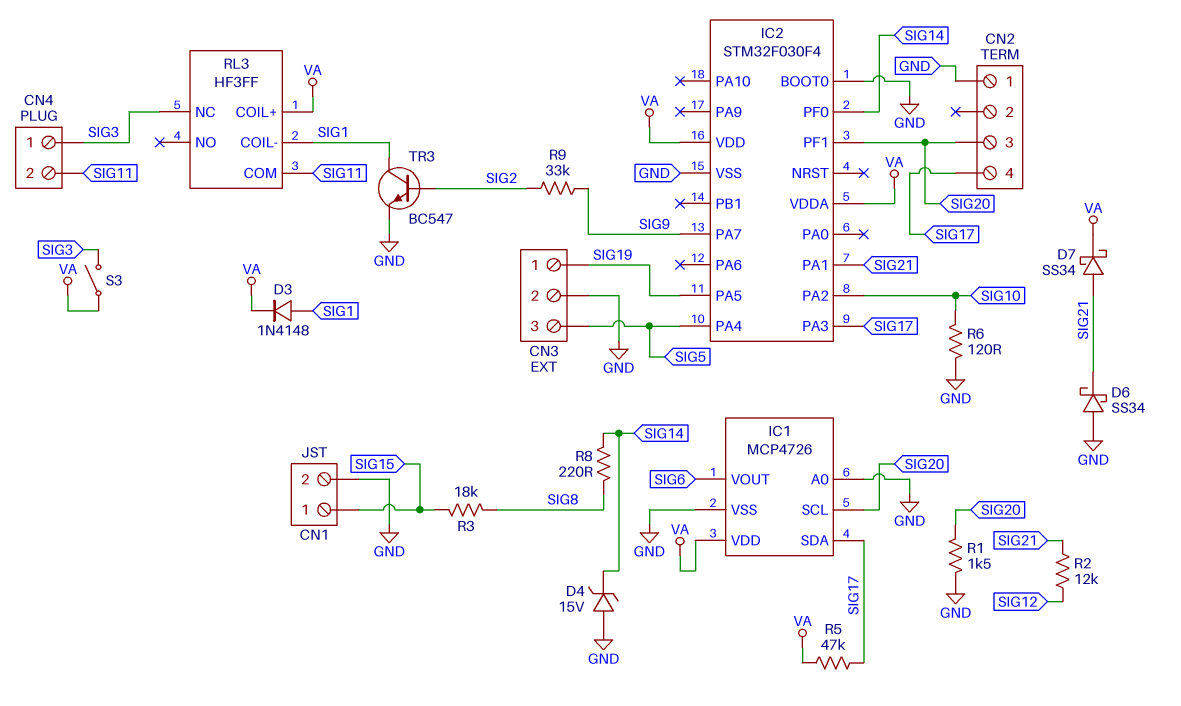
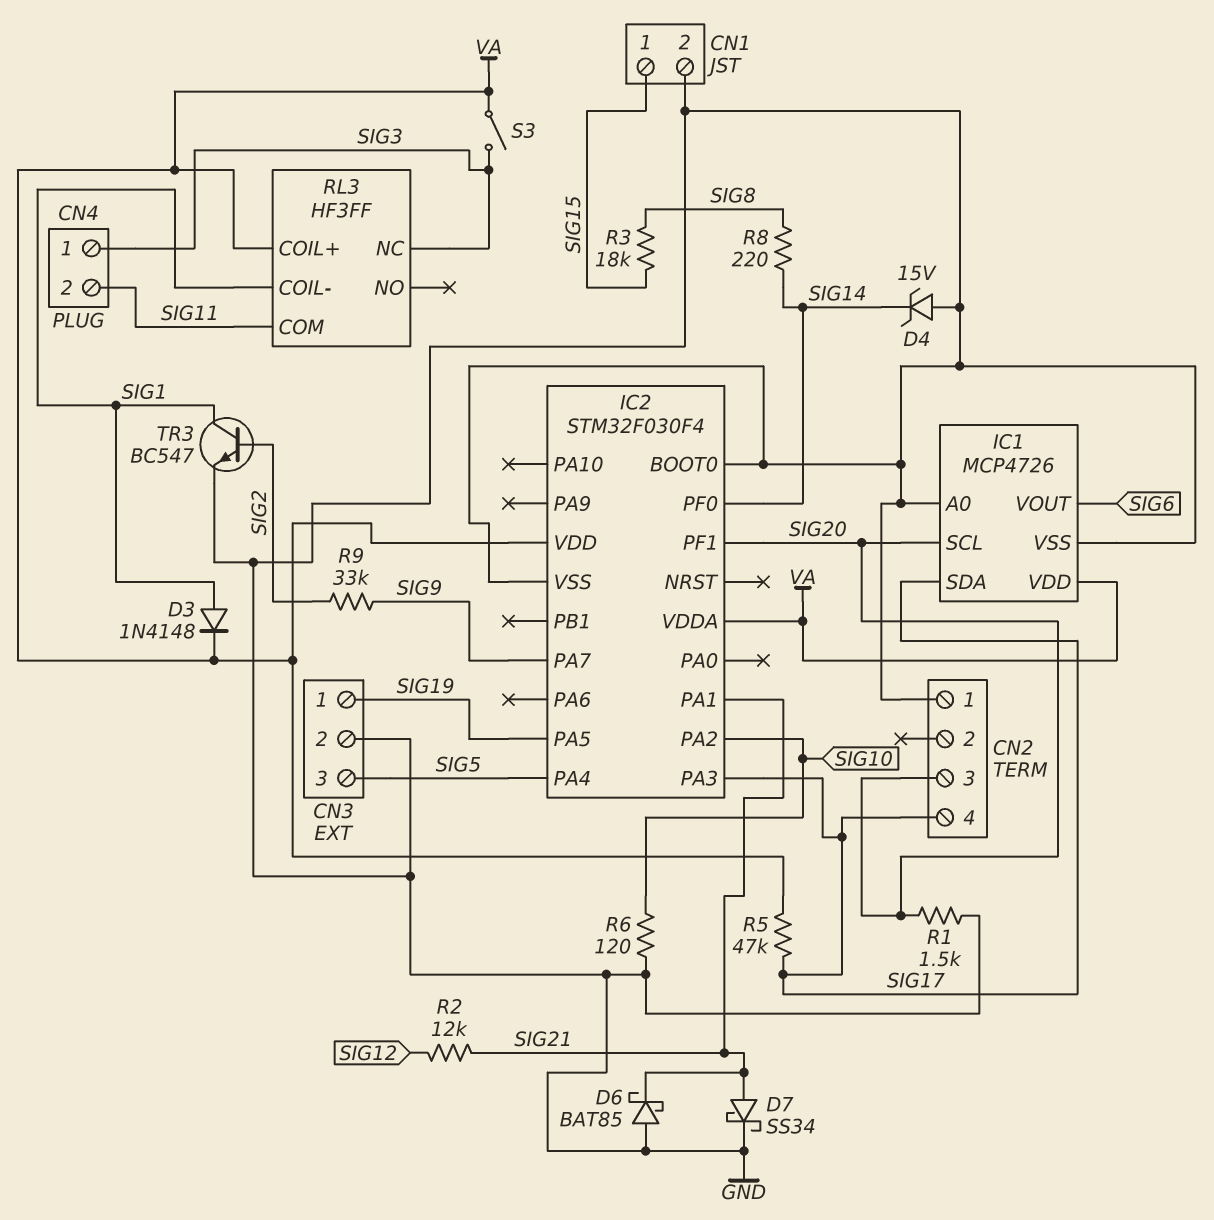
D6: schottky SS34 (A GND, K SIG21) -> schottky BAT85 (A GND, K SIG21)
D7: schottky SS34 (A SIG21, K VA) -> schottky SS34 (A SIG21, K GND)

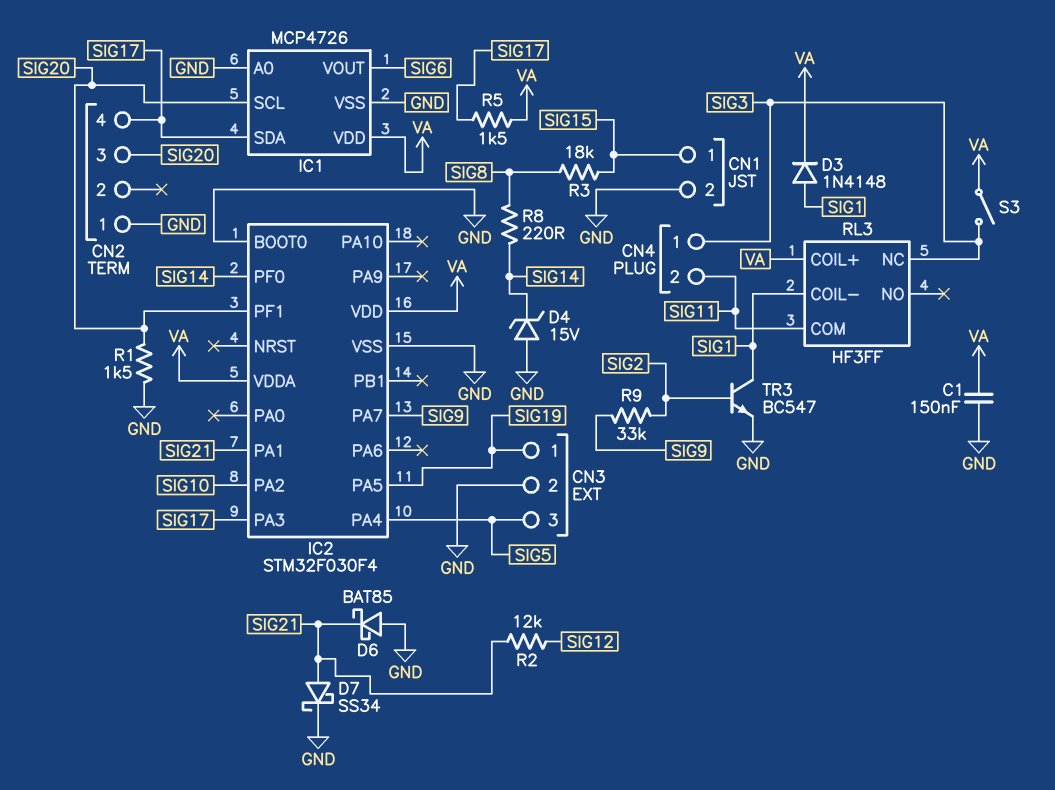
C1: none -> 150nF (GND, VA)
R5: 47k (SIG17, VA) -> 1.5k (SIG17, VA)
R6: 120 (GND, SIG10) -> none

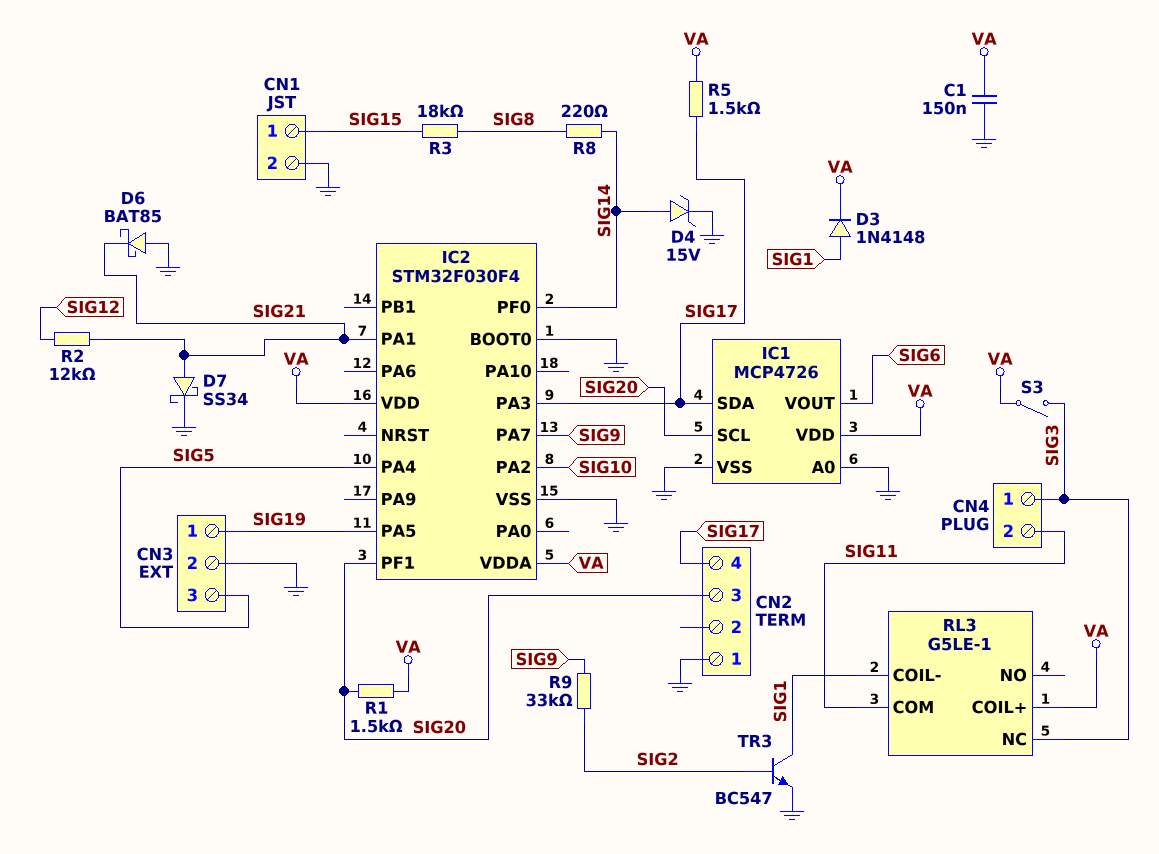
D4: zener 15V (A GND, K SIG14) -> zener 15V (A SIG14, K GND)
R1: 1.5k (GND, SIG20) -> 1.5k (SIG20, VA)
RL3: HF3FF -> G5LE-1

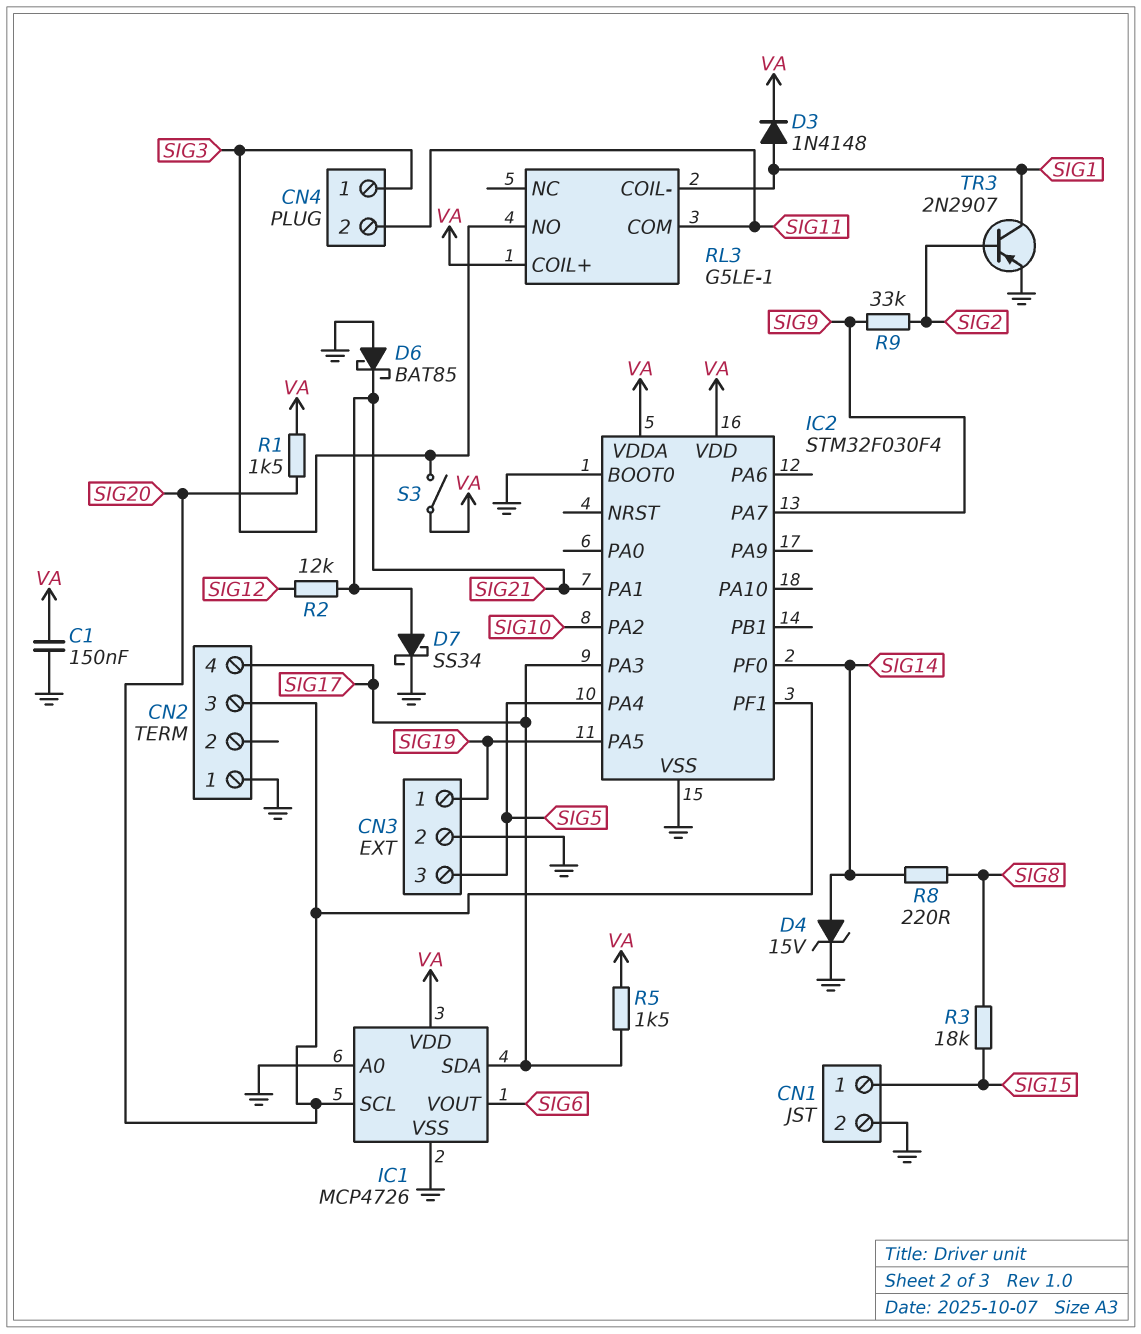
RL3 pin NC: SIG3 -> none
RL3 pin NO: none -> SIG3
TR3: NPN BC547 (B SIG2, C SIG1, E GND) -> PNP 2N2907 (B SIG2, C SIG1, E GND)

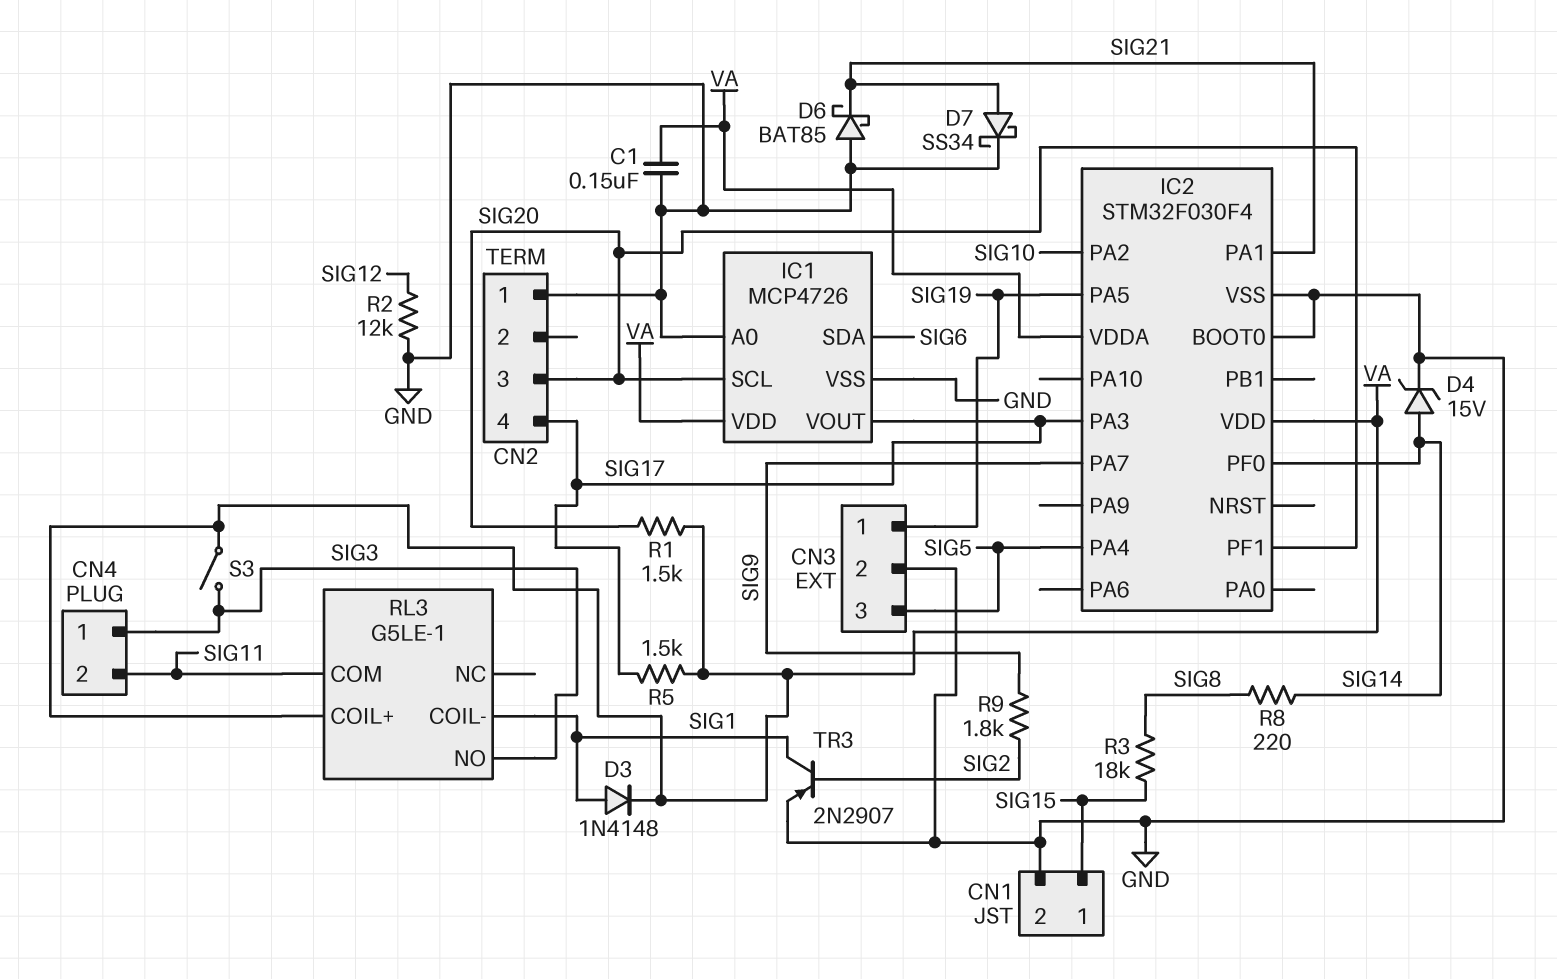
IC1 pin SDA: SIG17 -> SIG6
IC1 pin VOUT: SIG6 -> SIG17
R2: 12k (SIG12, SIG21) -> 12k (GND, SIG12)
R9: 33k (SIG2, SIG9) -> 1.8k (SIG2, SIG9)

